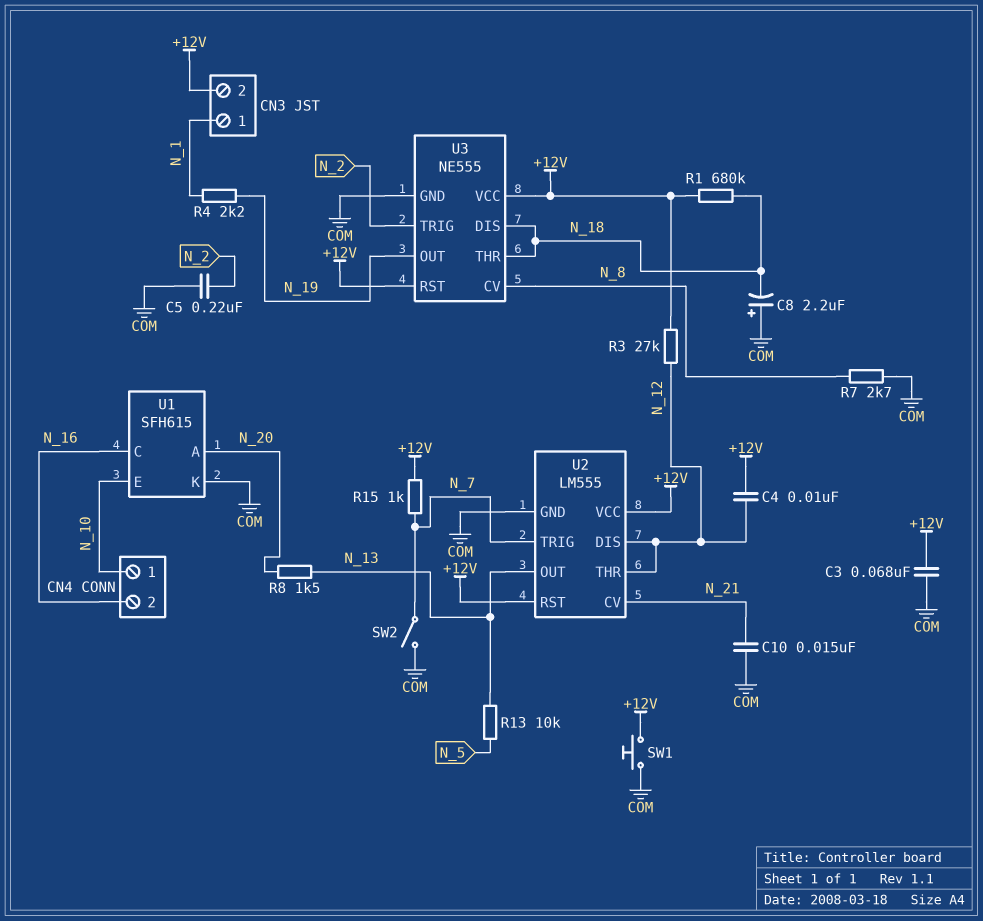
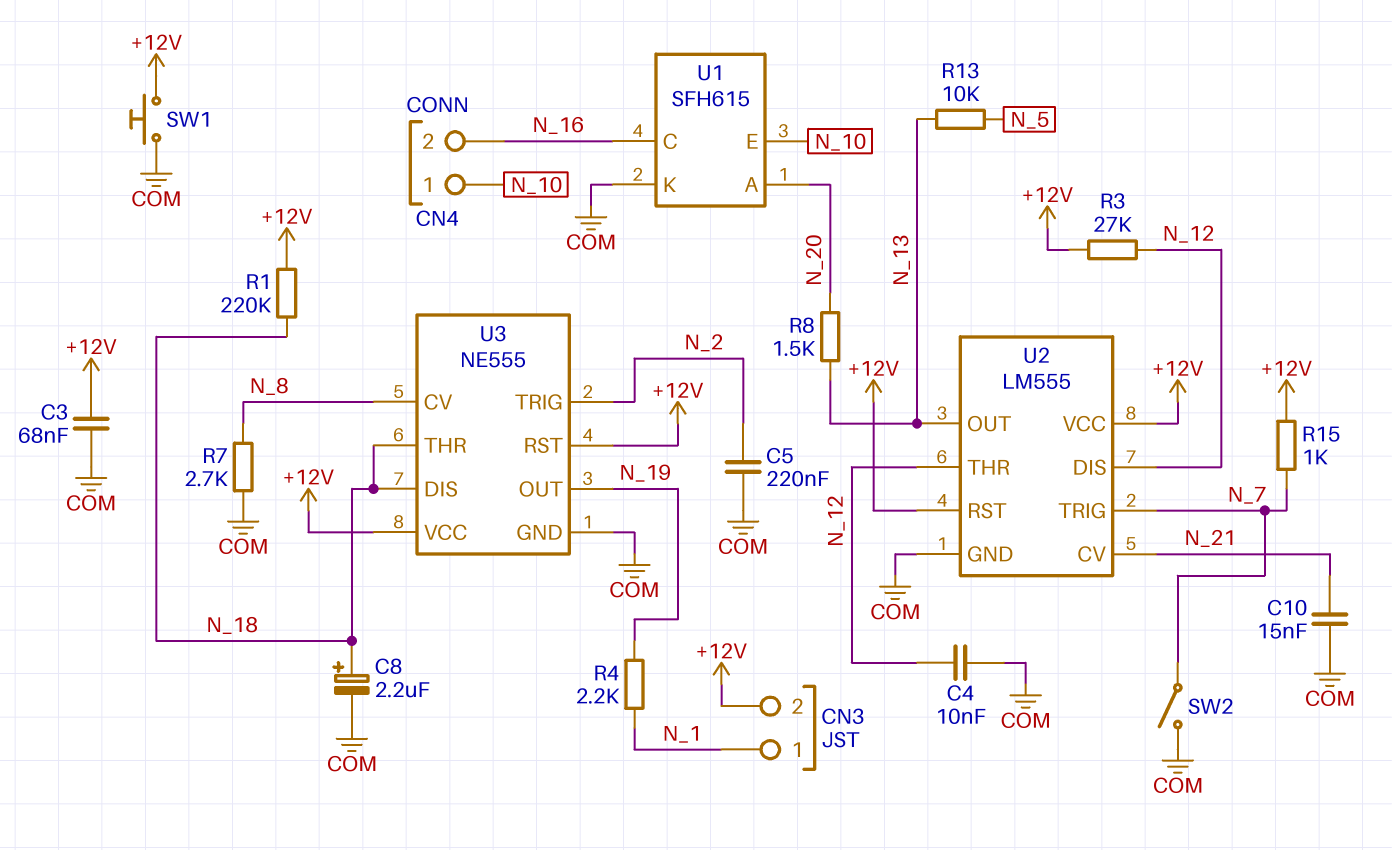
C4: 10nF (+12V, N_12) -> 10nF (COM, N_12)
C8: 2.2uF (plus COM, minus N_18) -> 2.2uF (plus N_18, minus COM)
R1: 680k (+12V, N_18) -> 220k (+12V, N_18)

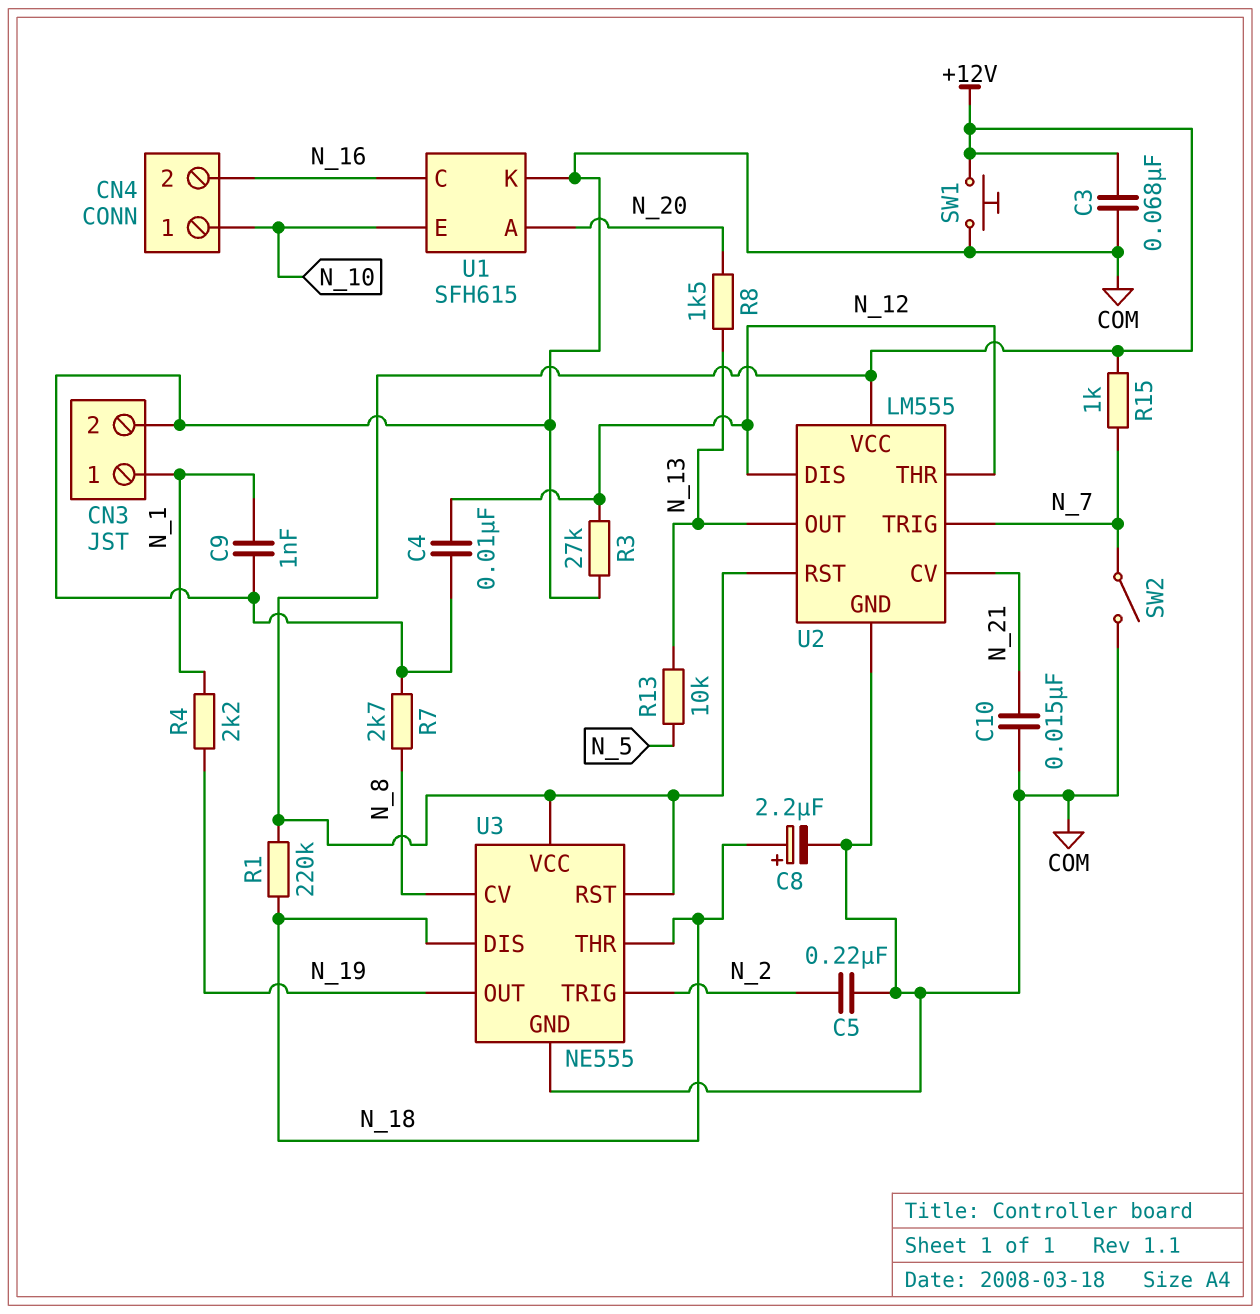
C9: none -> 1nF (COM, N_1)
CN3 pin 2: +12V -> COM
R3: 27k (+12V, N_12) -> 27k (COM, N_12)

